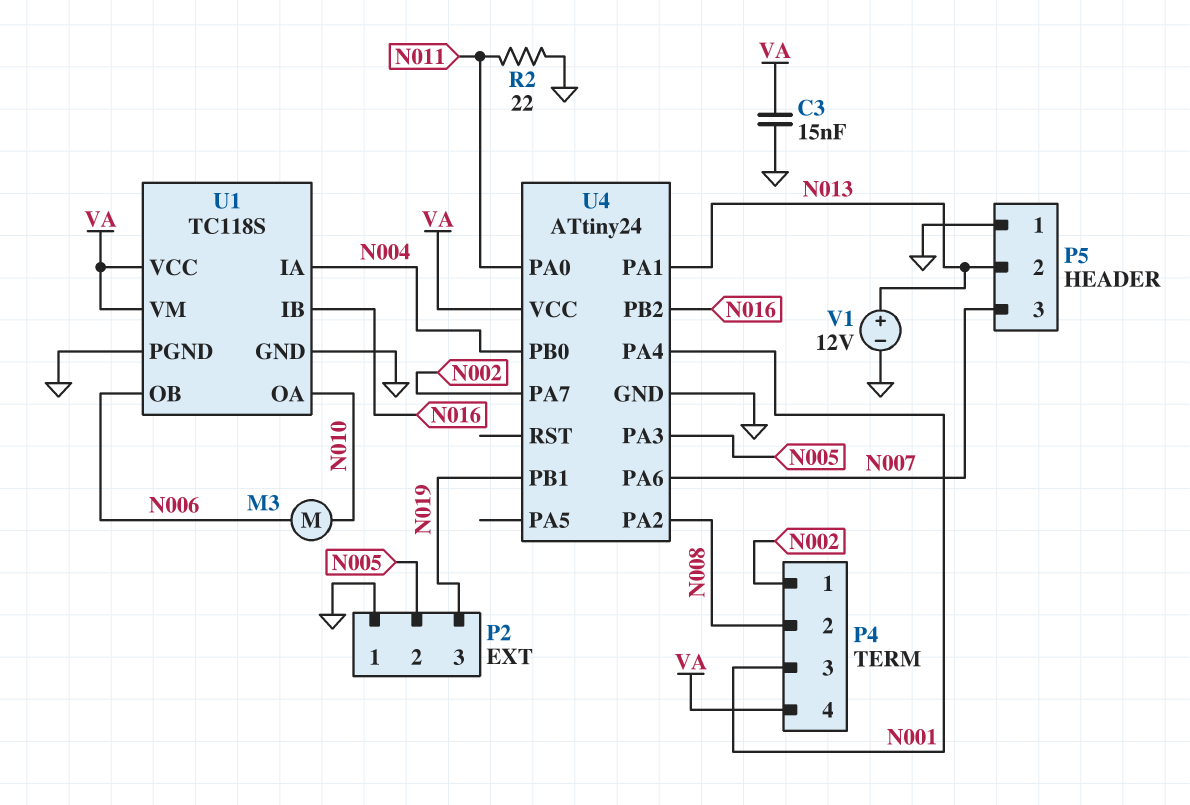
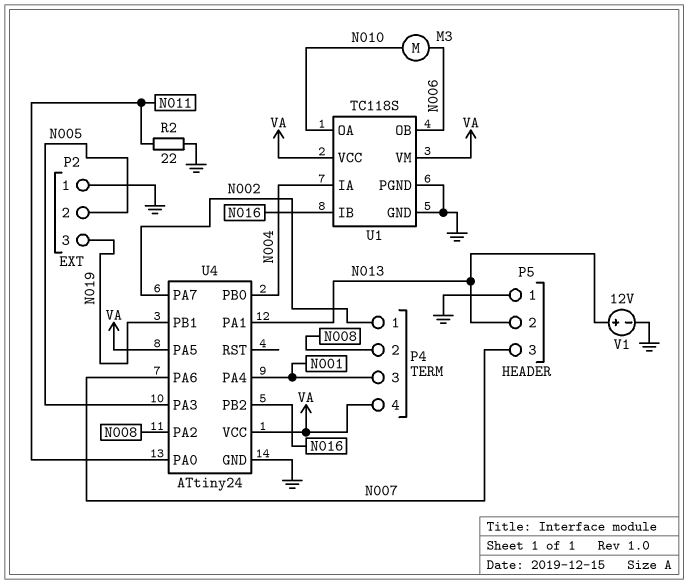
C3: 15nF (GND, VA) -> none
U4 pin PA5: none -> VA

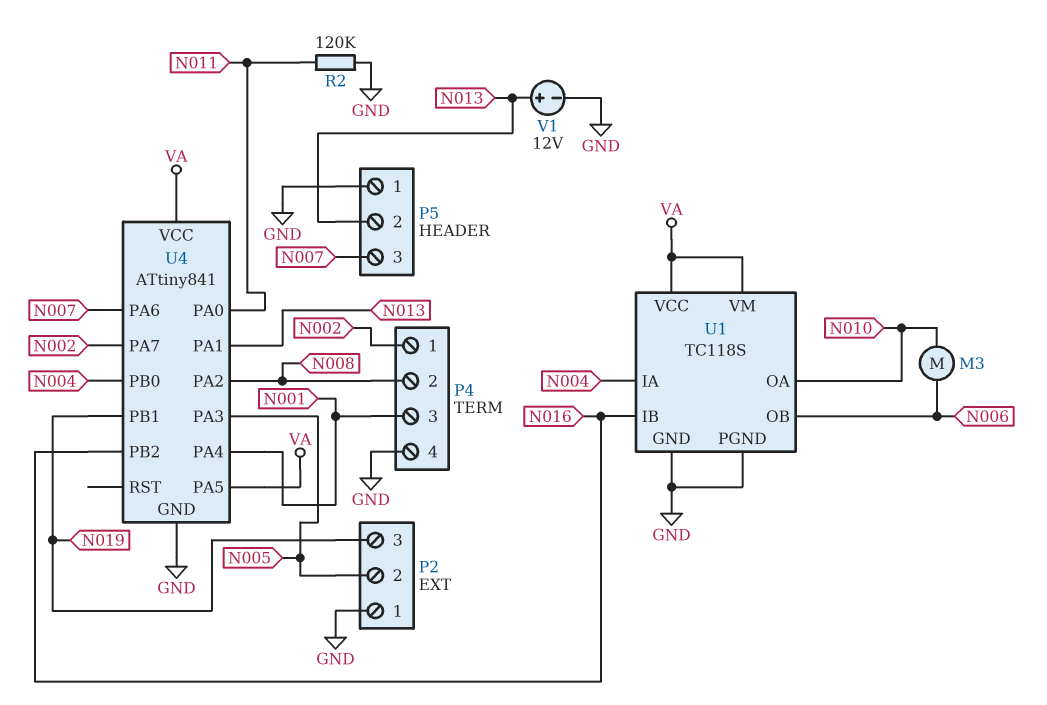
P4 pin 4: VA -> GND
R2: 22 (GND, N011) -> 120k (GND, N011)
U4: ATtiny24 -> ATtiny841

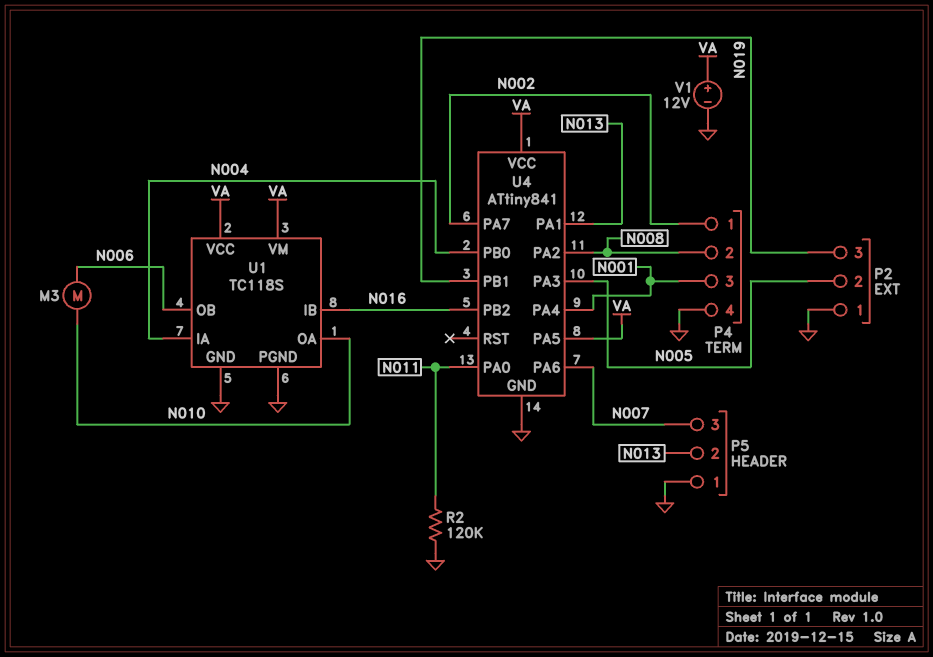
V1: 12V (plus N013, minus GND) -> 12V (plus VA, minus GND)

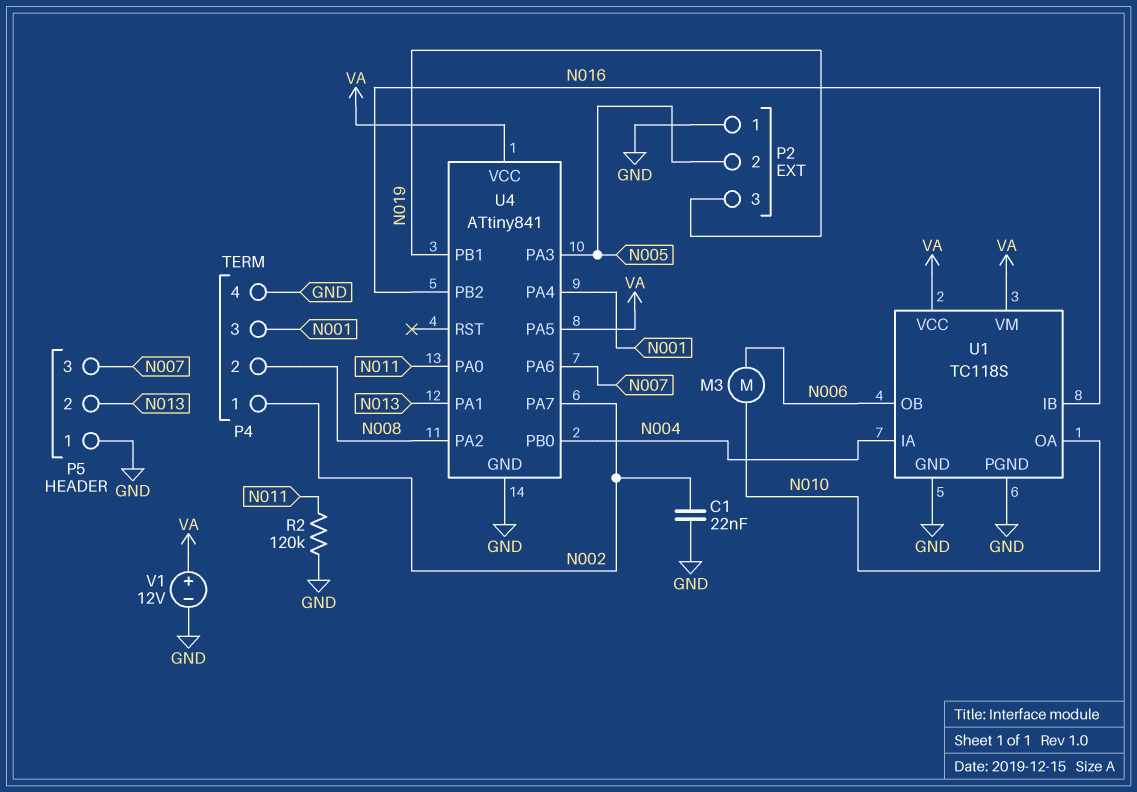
C1: none -> 22nF (GND, N002)

